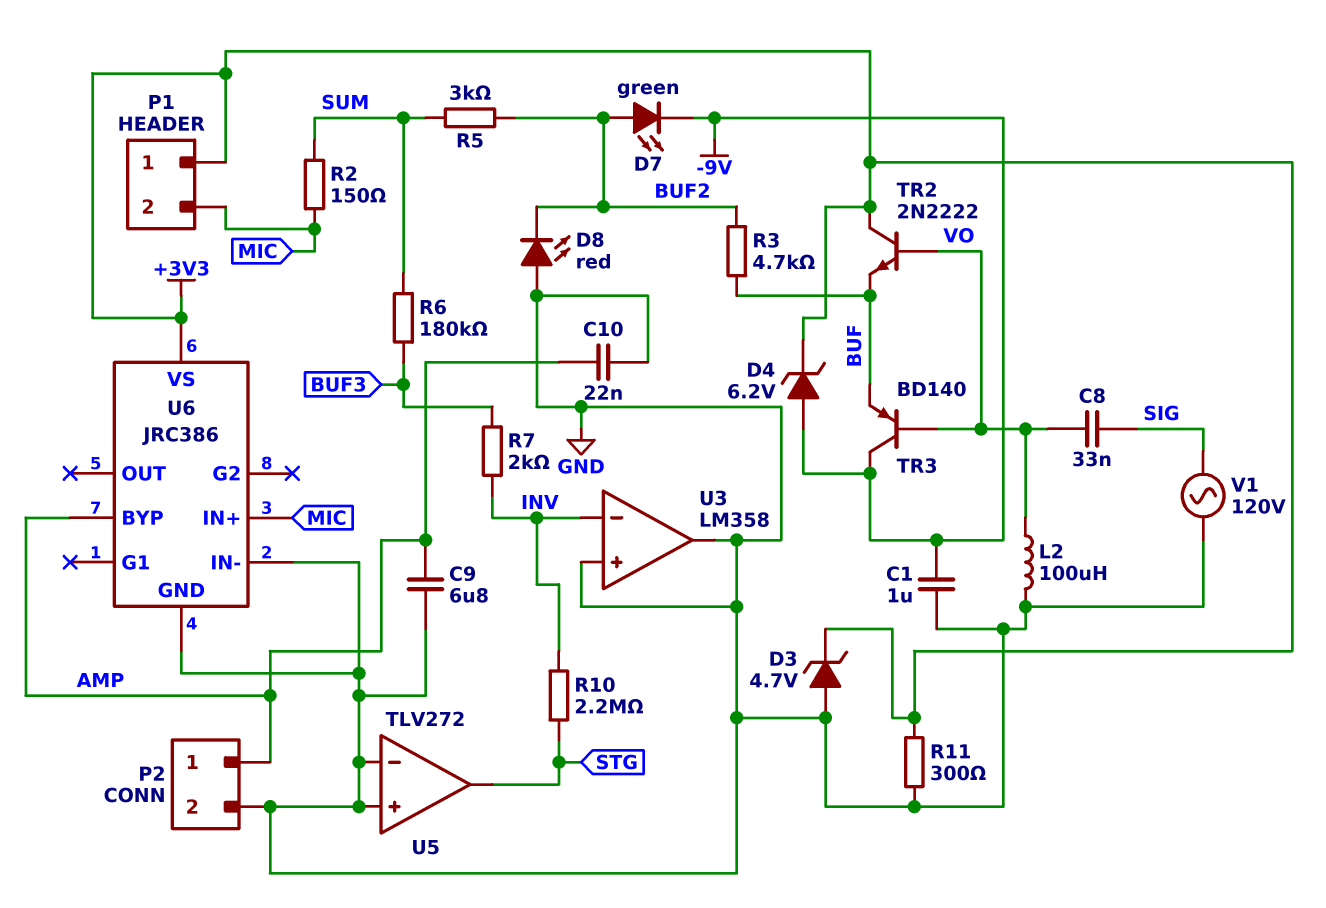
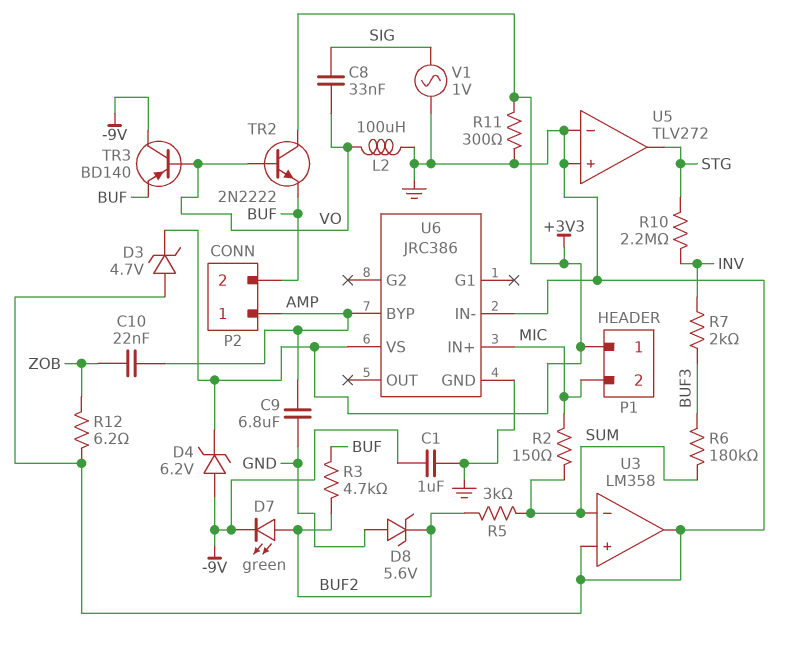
C10: 22nF (AMP, GND) -> 22nF (AMP, ZOB)
D8: LED red (A GND, K BUF2) -> zener 5.6V (A GND, K BUF2)
P2 pin 2: GND -> BUF
R12: none -> 6.2 (GND, ZOB)
U3 pin in-: INV -> SUM
V1: AC 120V (GND, SIG) -> AC 1V (GND, SIG)

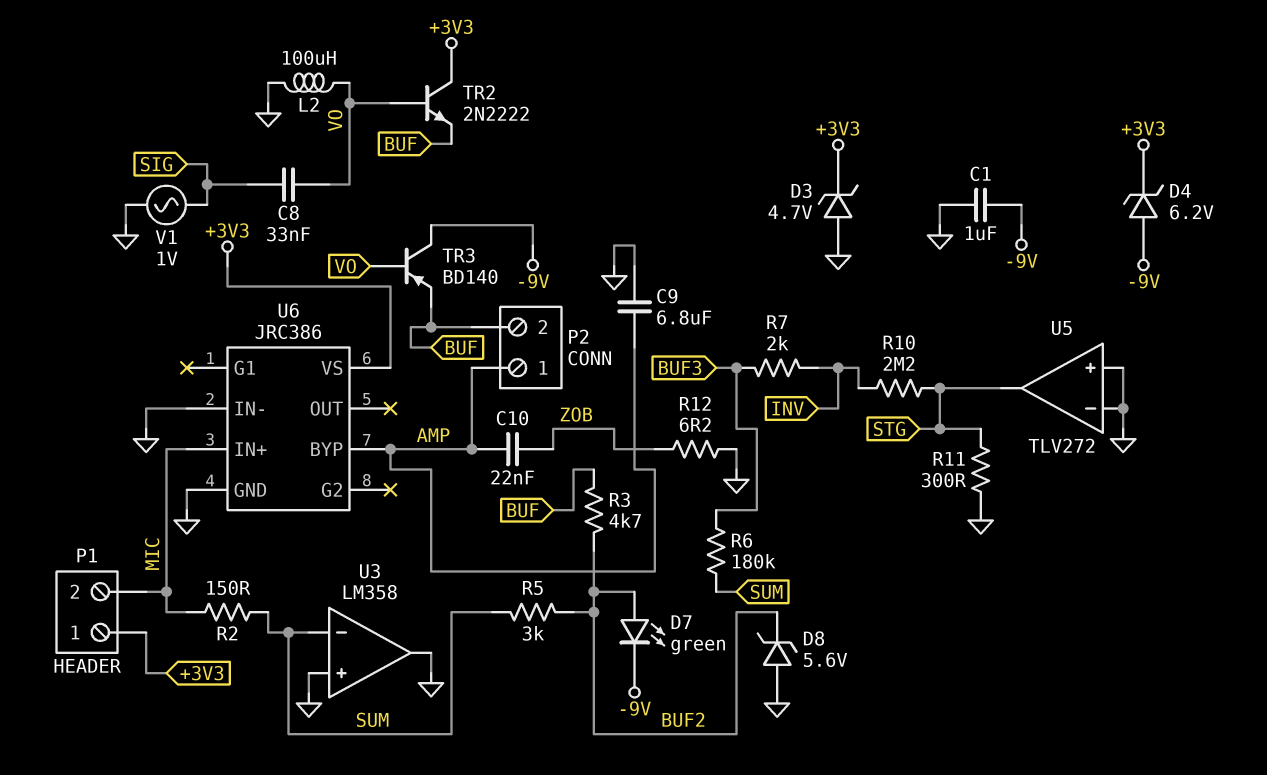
R11: 300 (+3V3, GND) -> 300 (GND, STG)

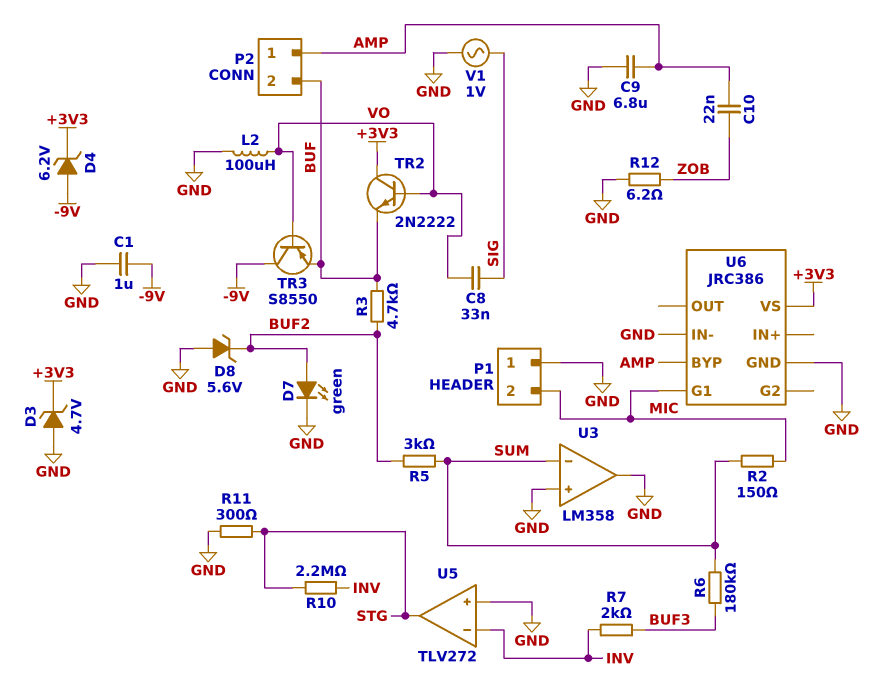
D7: LED green (A BUF2, K -9V) -> LED green (A BUF2, K GND)
P1 pin 1: +3V3 -> GND
TR3: PNP BD140 (B VO, C -9V, E BUF) -> PNP S8550 (B VO, C -9V, E BUF)
U5 pin in-: GND -> INV
U6 pin G1: none -> MIC
U6 pin IN+: MIC -> none

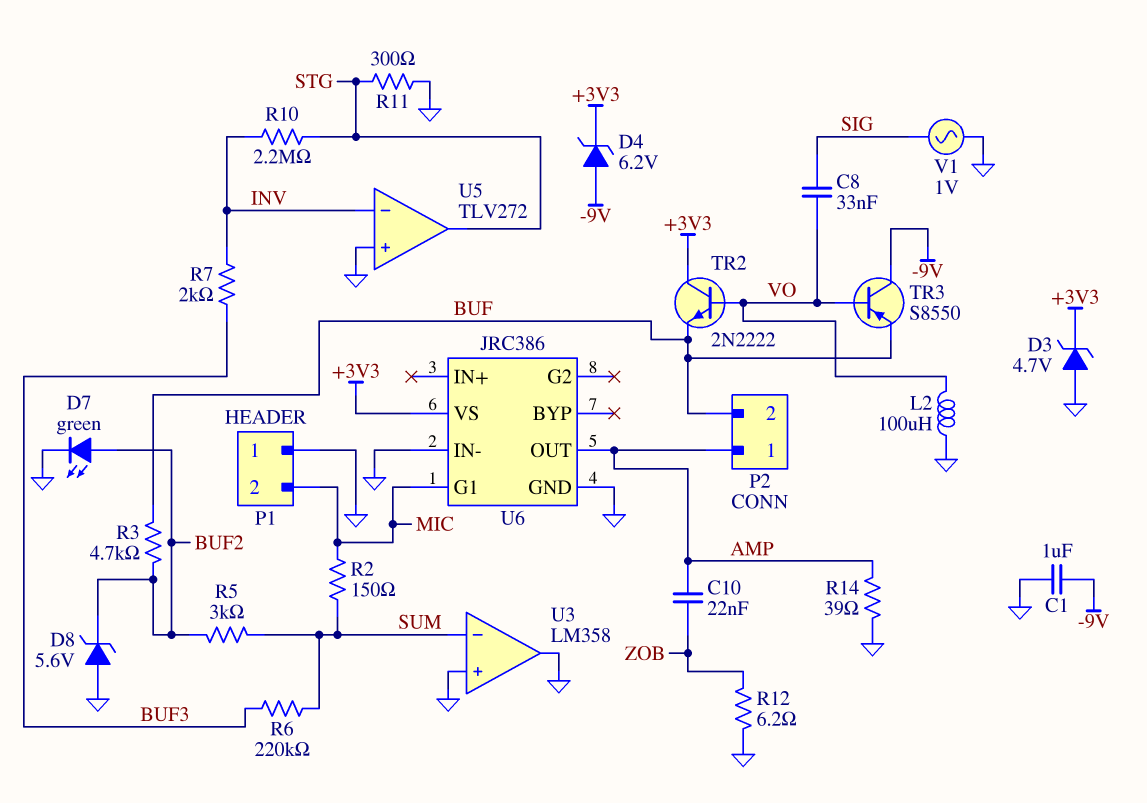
C9: 6.8uF (AMP, GND) -> none
R6: 180k (BUF3, SUM) -> 220k (BUF3, SUM)
R14: none -> 39 (AMP, GND)
U6 pin BYP: AMP -> none
U6 pin OUT: none -> AMP

